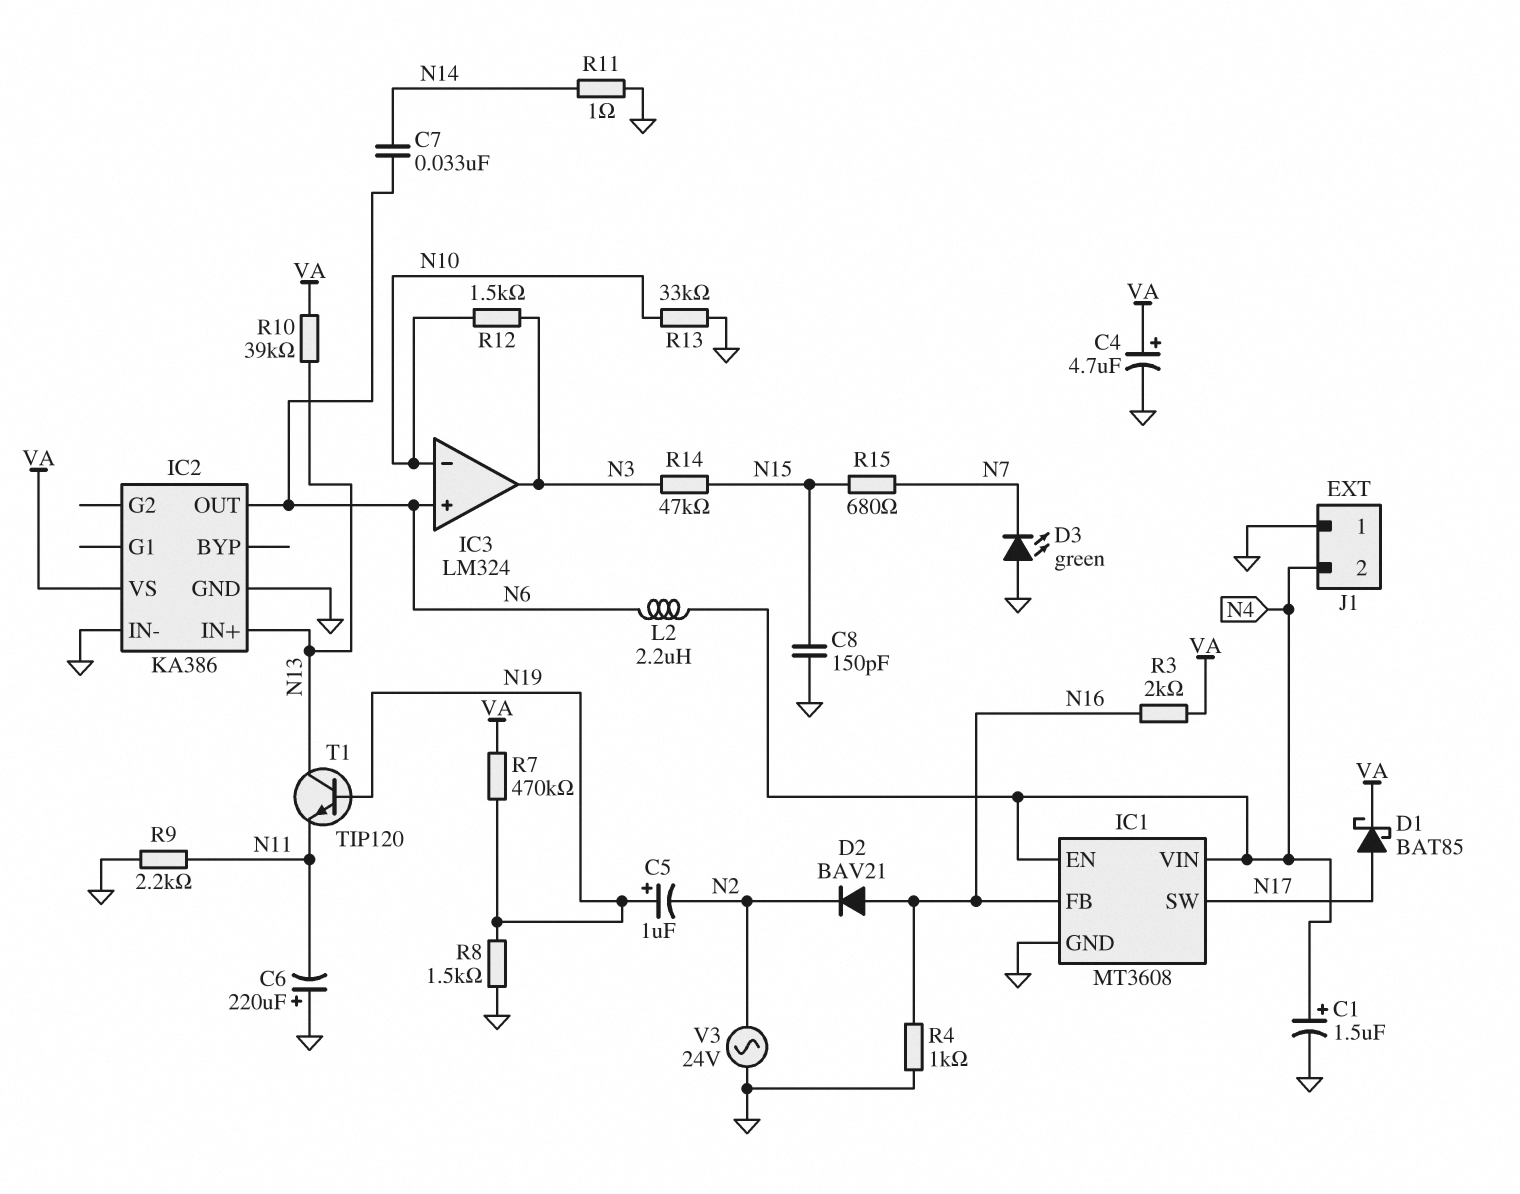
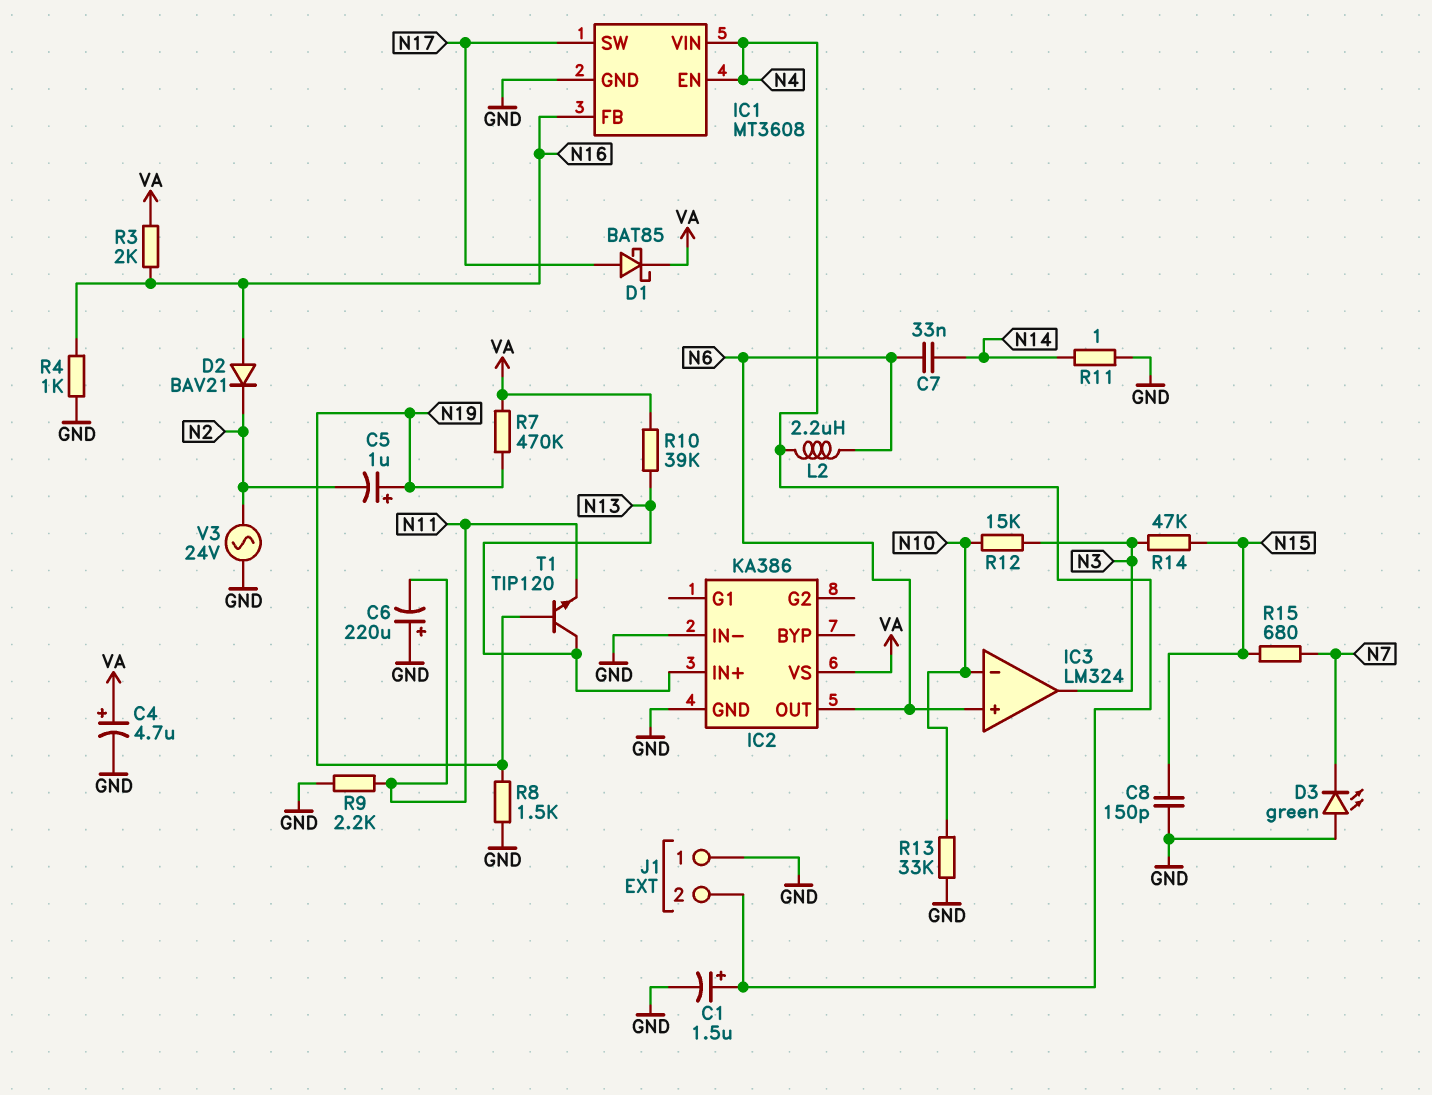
R12: 1.5k (N3, N10) -> 15k (N3, N10)

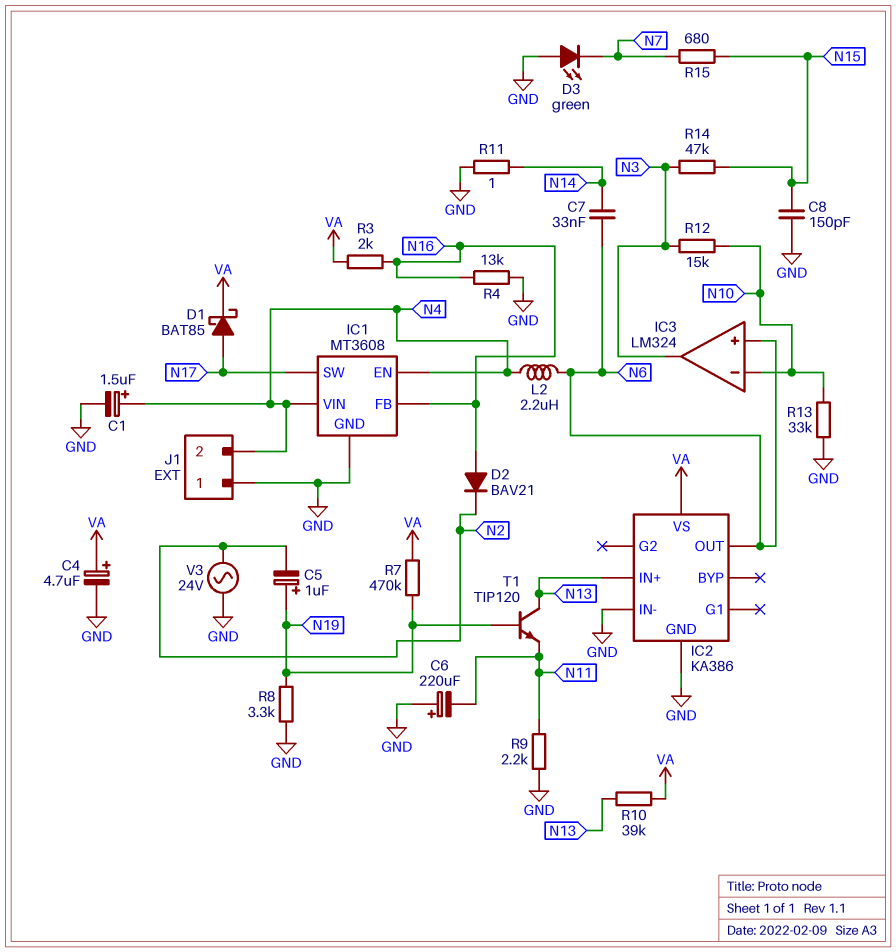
R4: 1k (GND, N16) -> 13k (GND, N16)
R8: 1.5k (GND, N19) -> 3.3k (GND, N19)

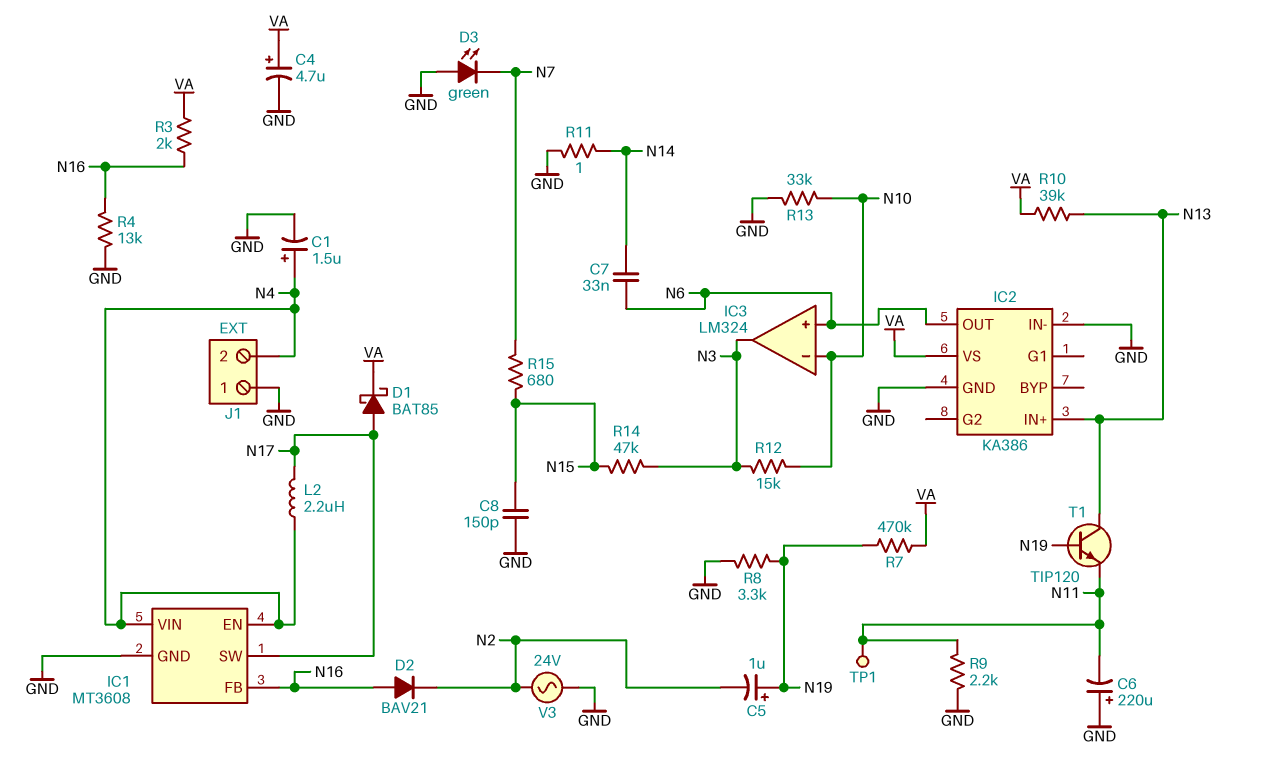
L2: 2.2uH (N4, N6) -> 2.2uH (N4, N17)
TP1: none -> test point (N11)

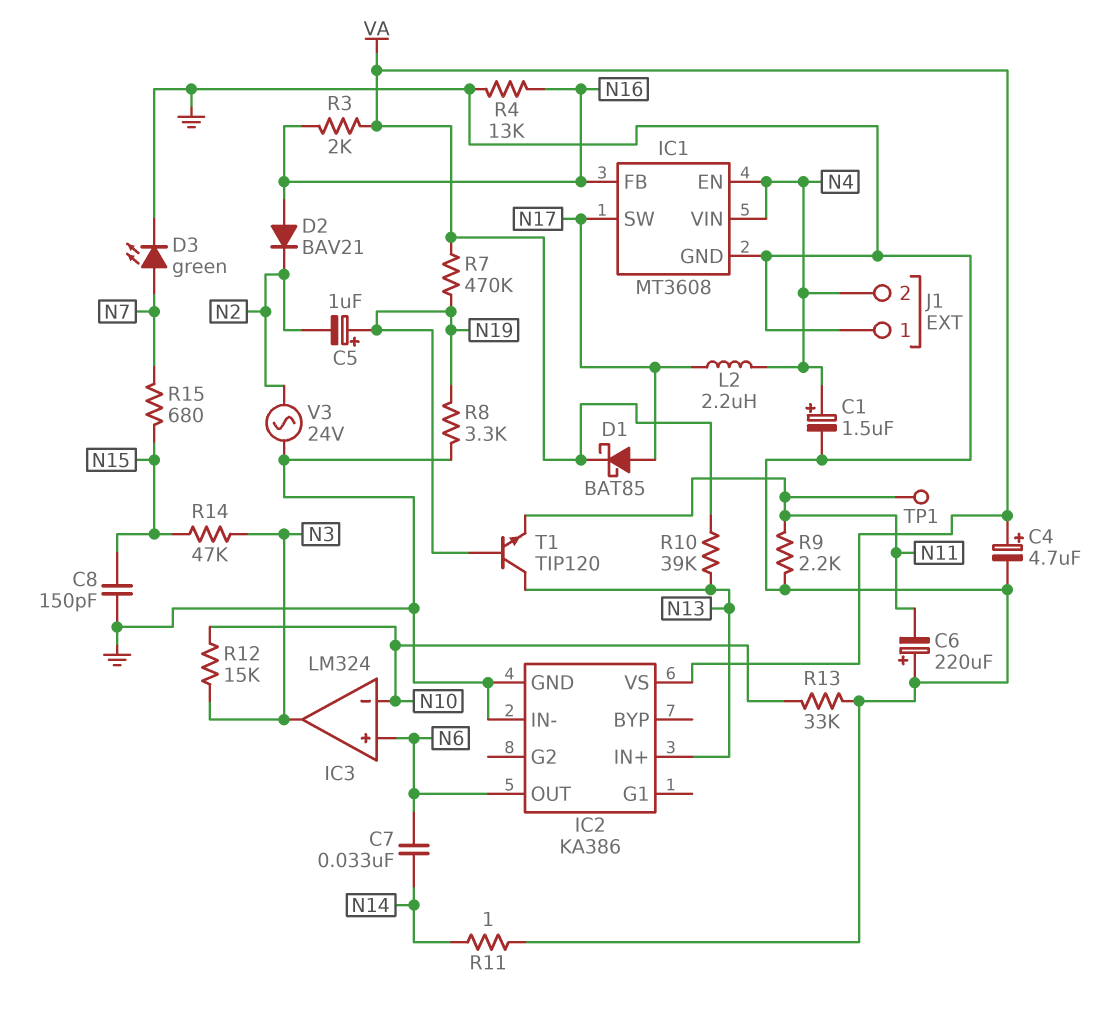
D3: LED green (A GND, K N7) -> LED green (A N7, K GND)

